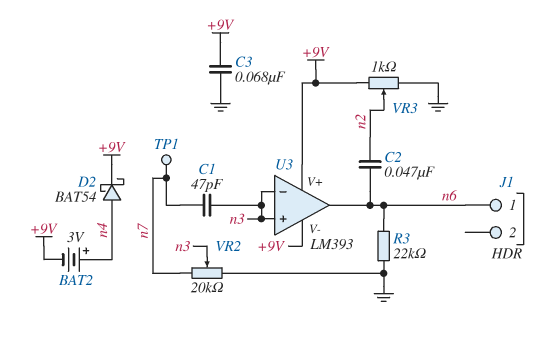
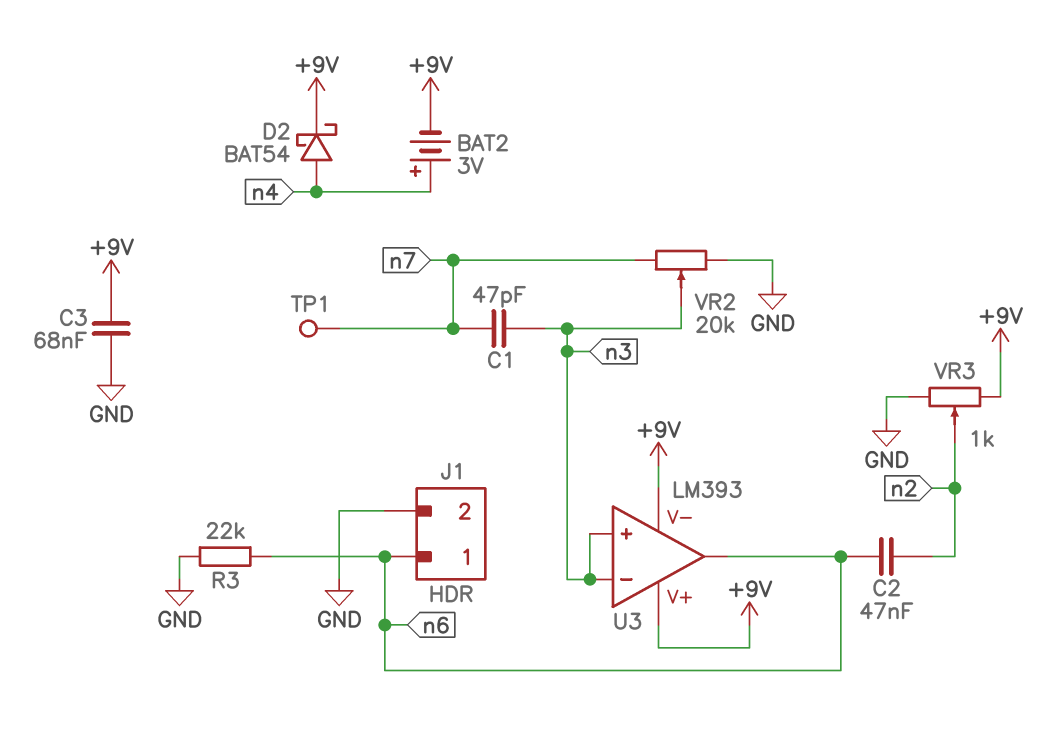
J1 pin 2: none -> GND

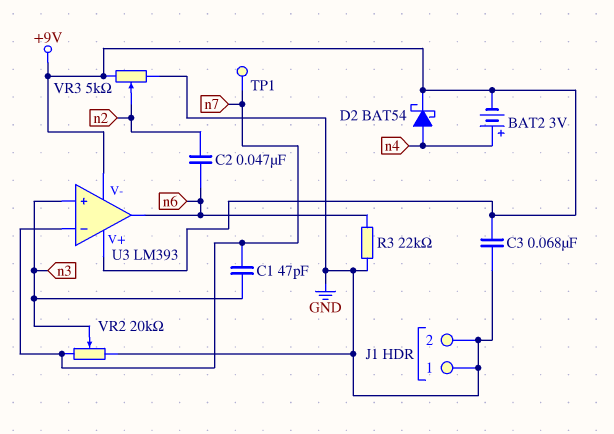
J1 pin 1: n6 -> GND
U3 pin in-: n3 -> n7
VR3: 1k (+9V, GND, wiper n2) -> 5k (+9V, GND, wiper n2)

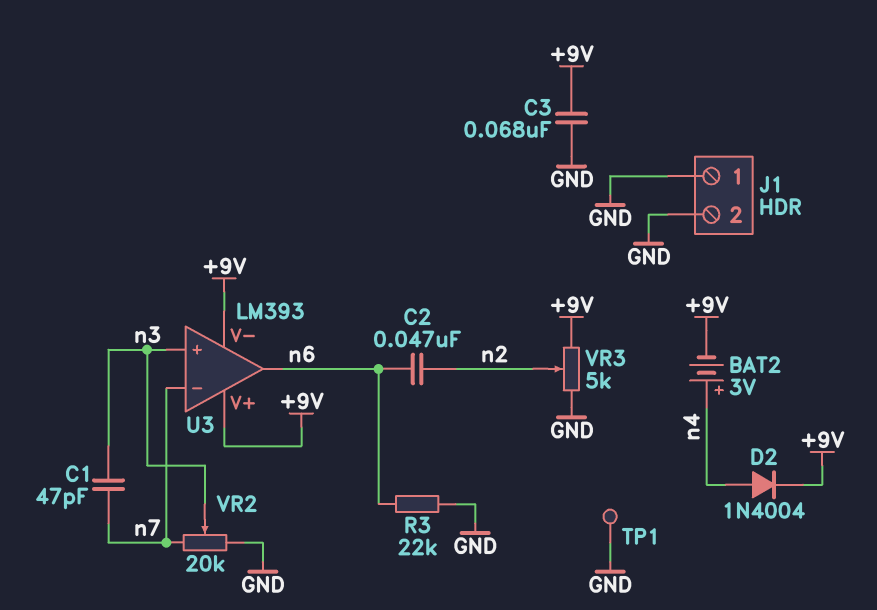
D2: schottky BAT54 (A n4, K +9V) -> diode 1N4004 (A n4, K +9V)
TP1: test point (n7) -> test point (GND)

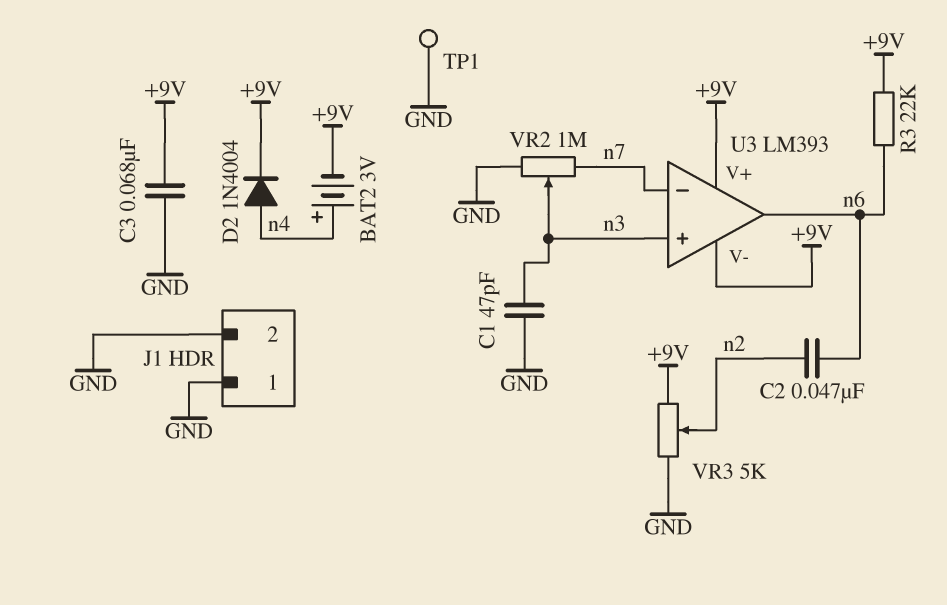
C1: 47pF (n3, n7) -> 47pF (GND, n3)
R3: 22k (GND, n6) -> 22k (+9V, n6)
VR2: 20k (GND, n7, wiper n3) -> 1M (GND, n7, wiper n3)

